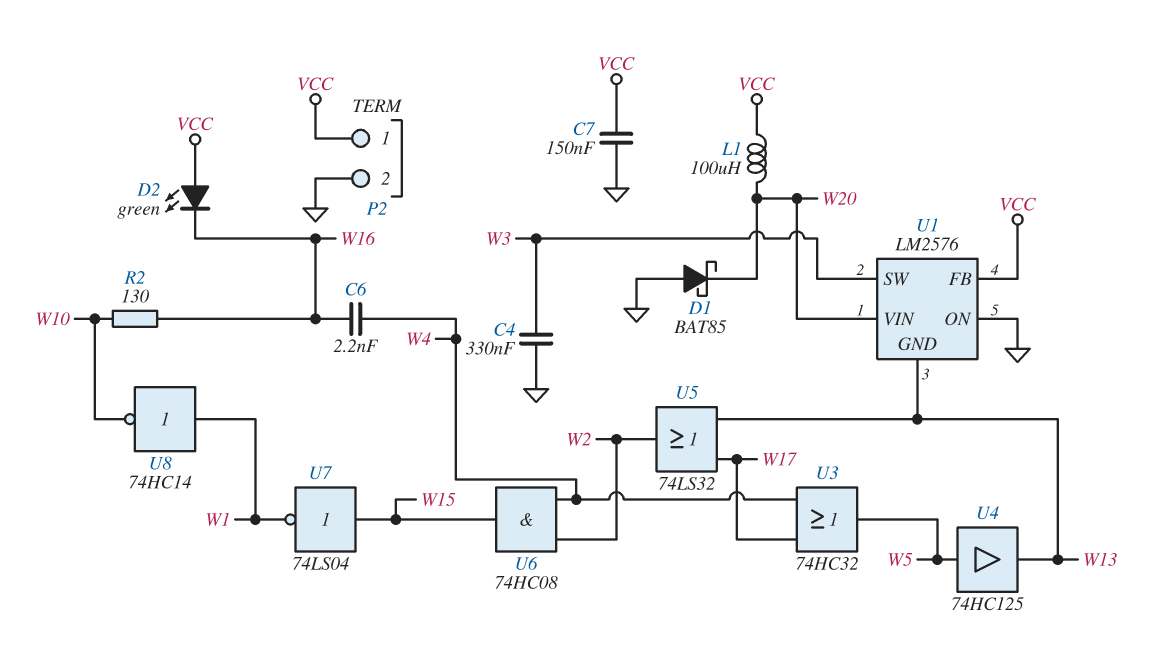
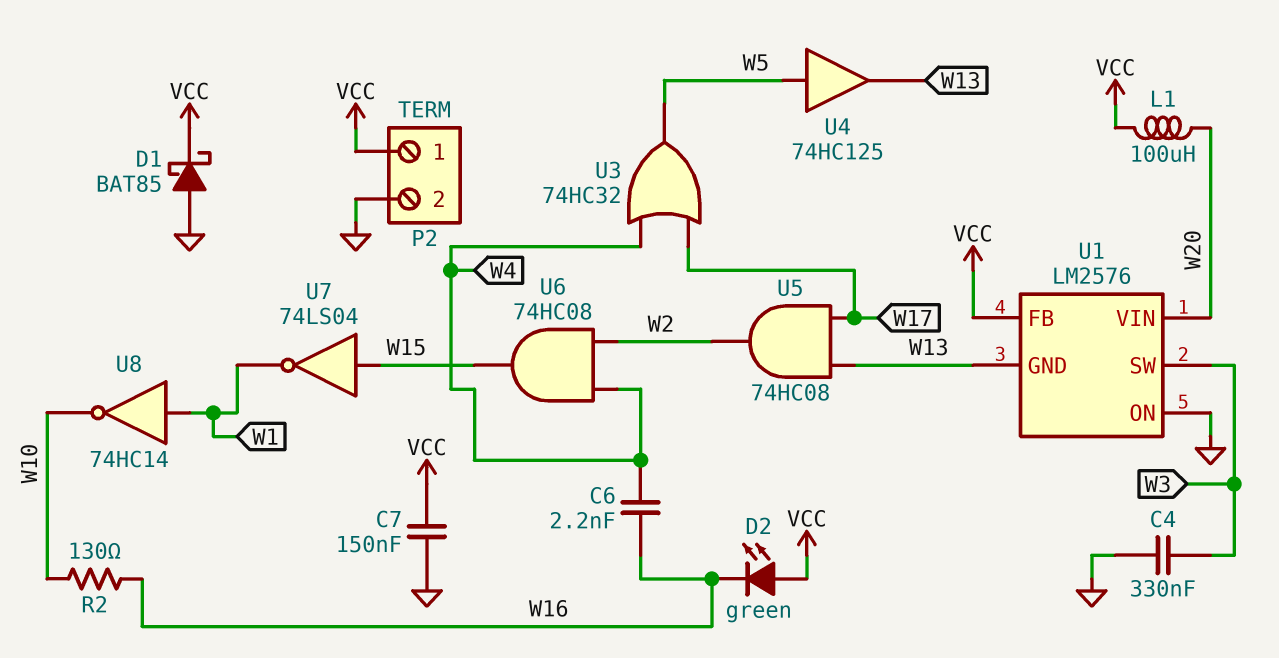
D1: schottky BAT85 (A GND, K W20) -> schottky BAT85 (A GND, K VCC)
U5: OR 74LS32 (in W13, in W17, out W2) -> AND 74HC08 (in W13, in W17, out W2)

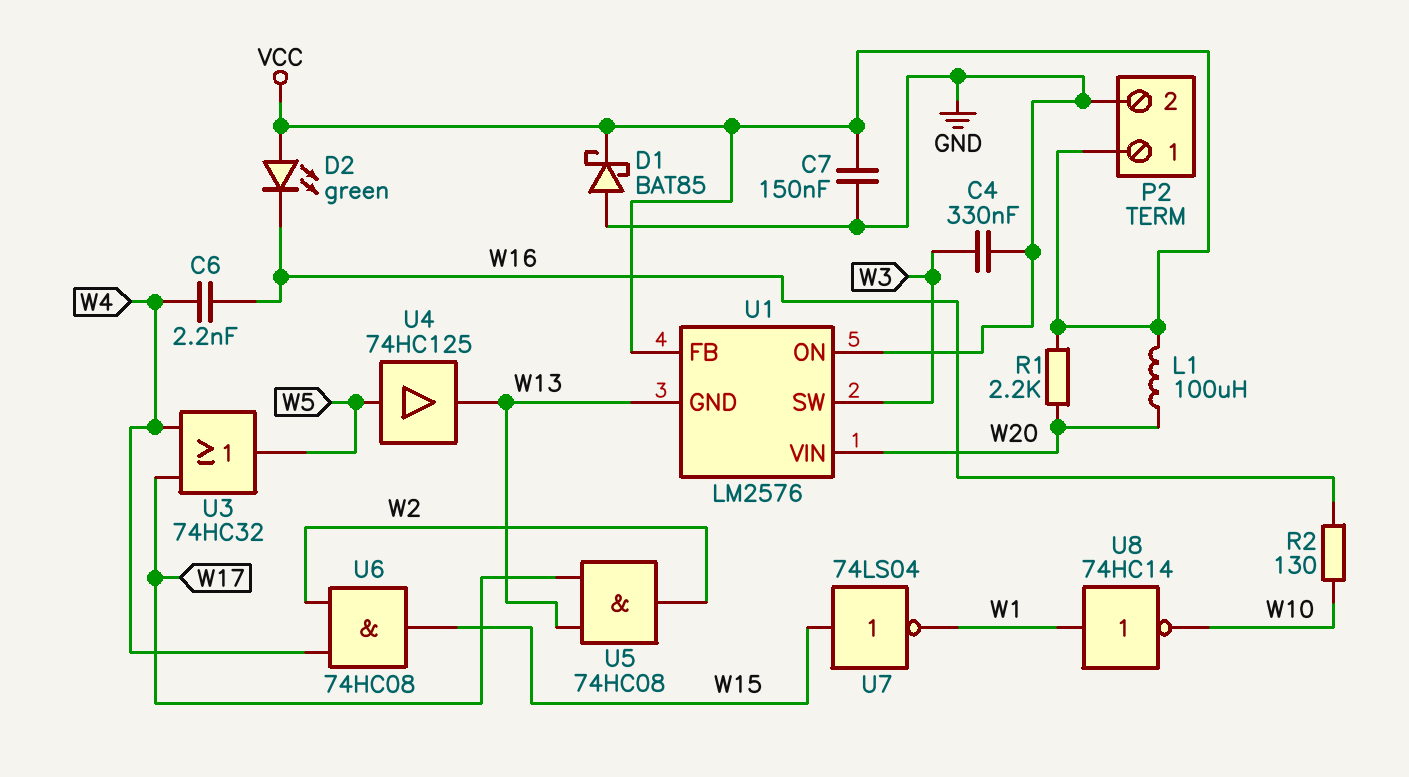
R1: none -> 2.2k (VCC, W20)

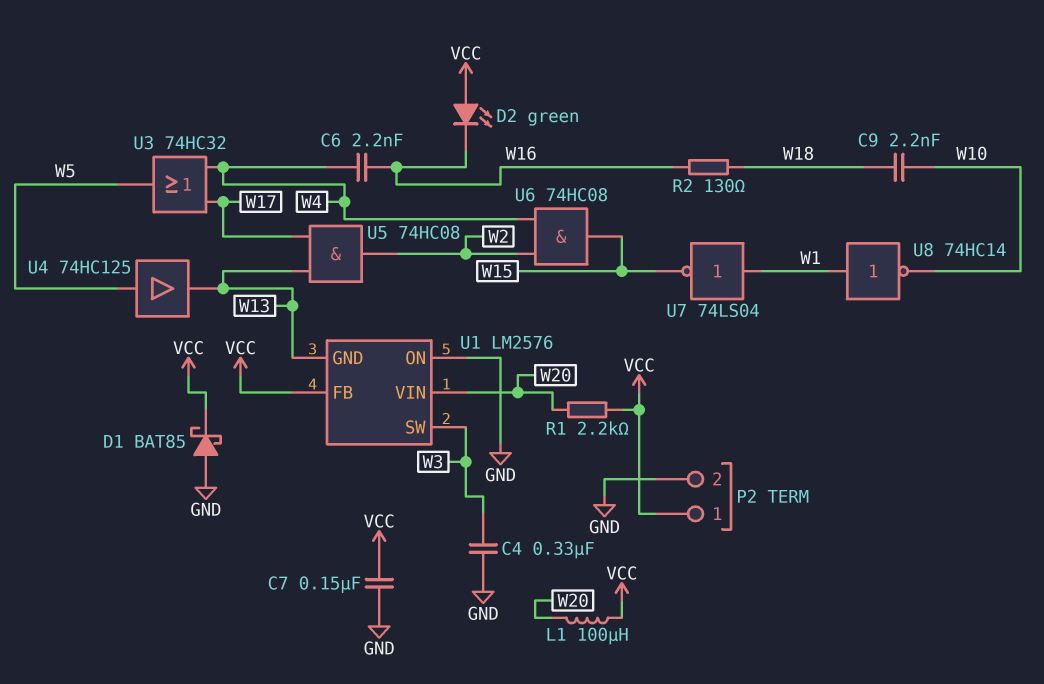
C9: none -> 2.2nF (W10, W18)
R2: 130 (W10, W16) -> 130 (W16, W18)
U7: NOT 74LS04 (in W15, out W1) -> NOT 74LS04 (in W1, out W15)

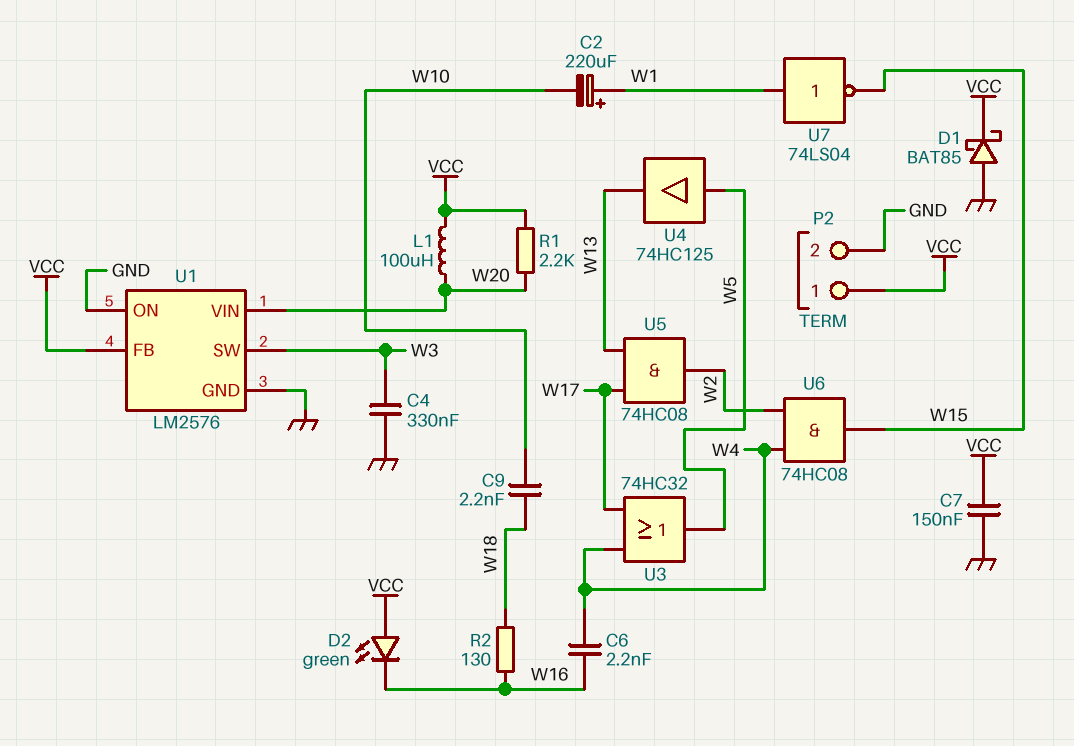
C2: none -> 220uF (plus W1, minus W10)
U1 pin GND: W13 -> GND
U8: NOT 74HC14 (in W1, out W10) -> none

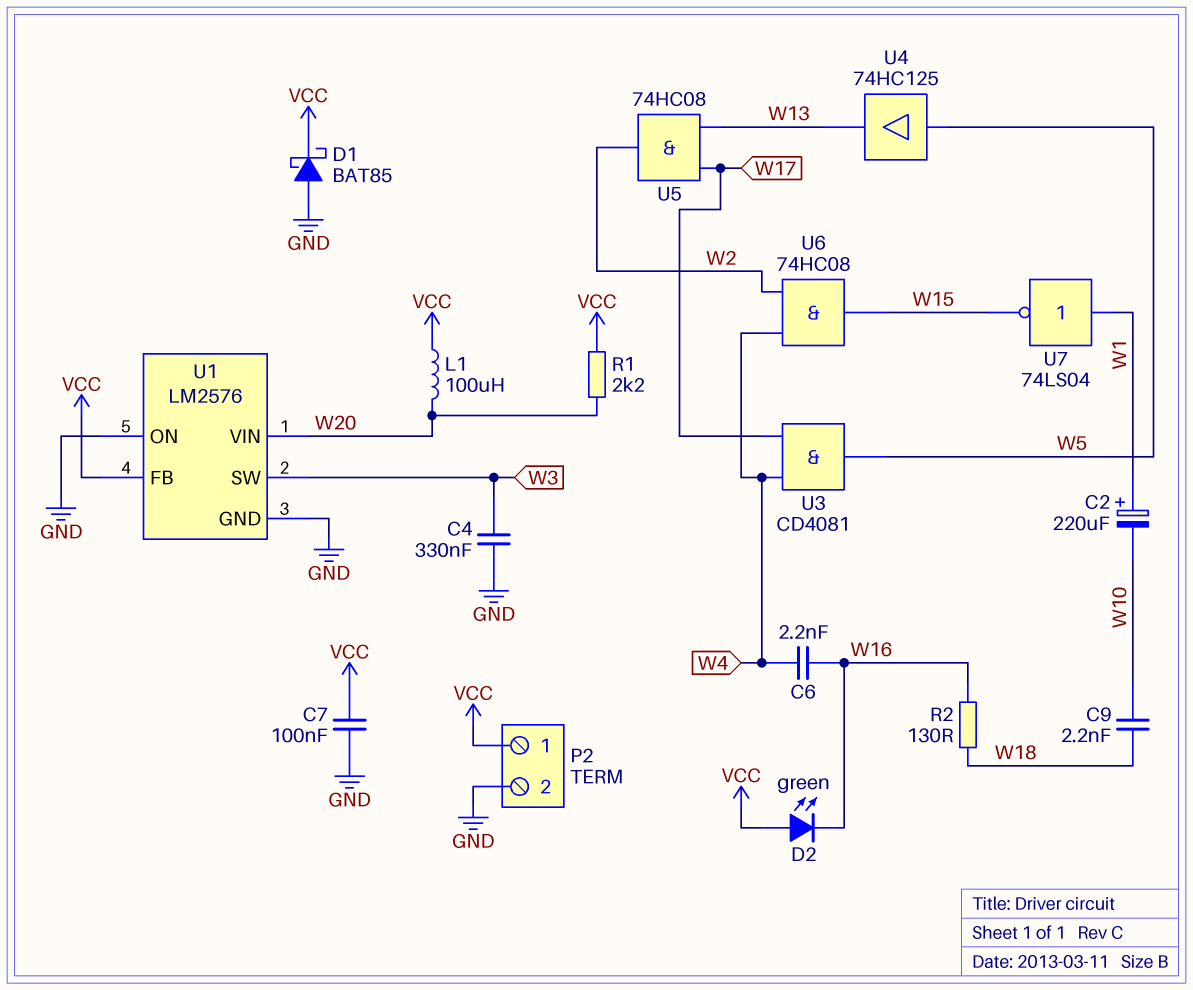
C7: 150nF (GND, VCC) -> 100nF (GND, VCC)
U3: OR 74HC32 (in W4, in W17, out W5) -> AND CD4081 (in W4, in W17, out W5)

